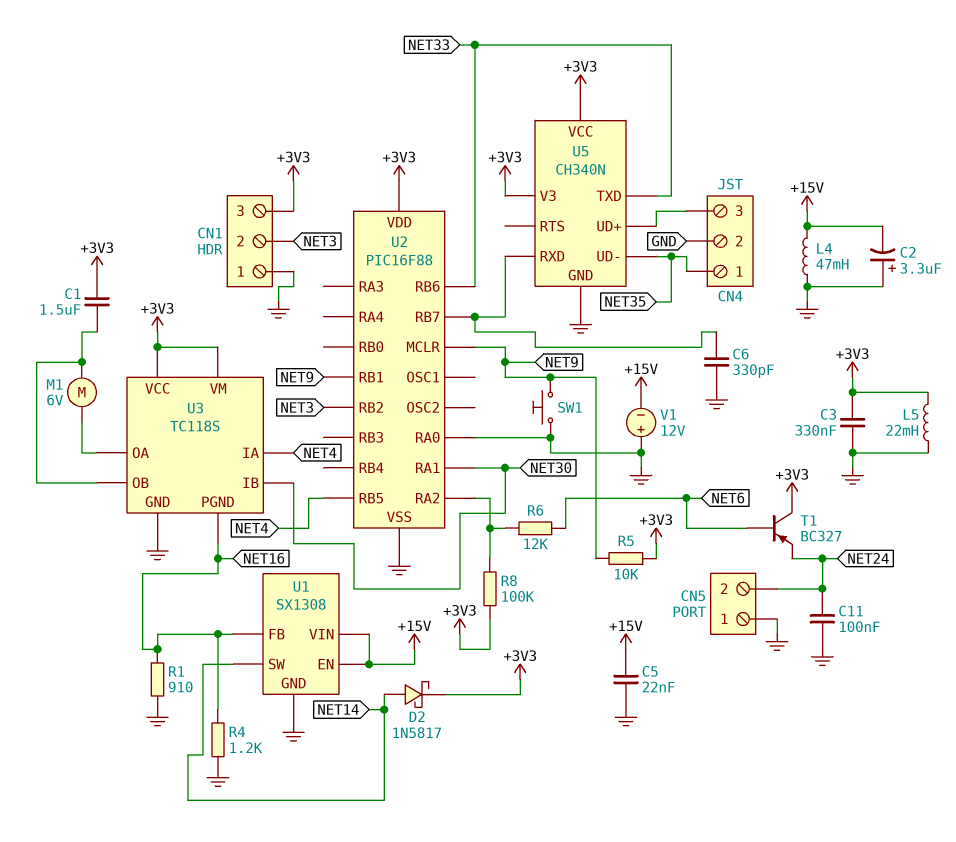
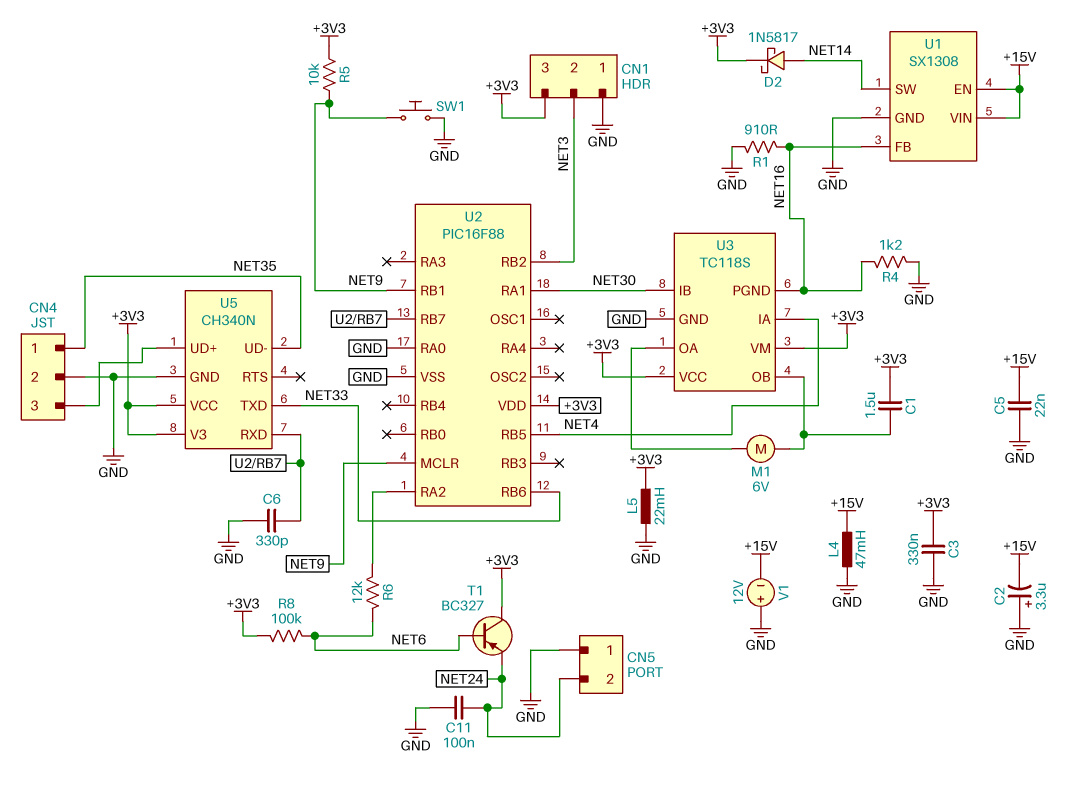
R8: 100k (+3V3, U2/RA2) -> 100k (+3V3, NET6)

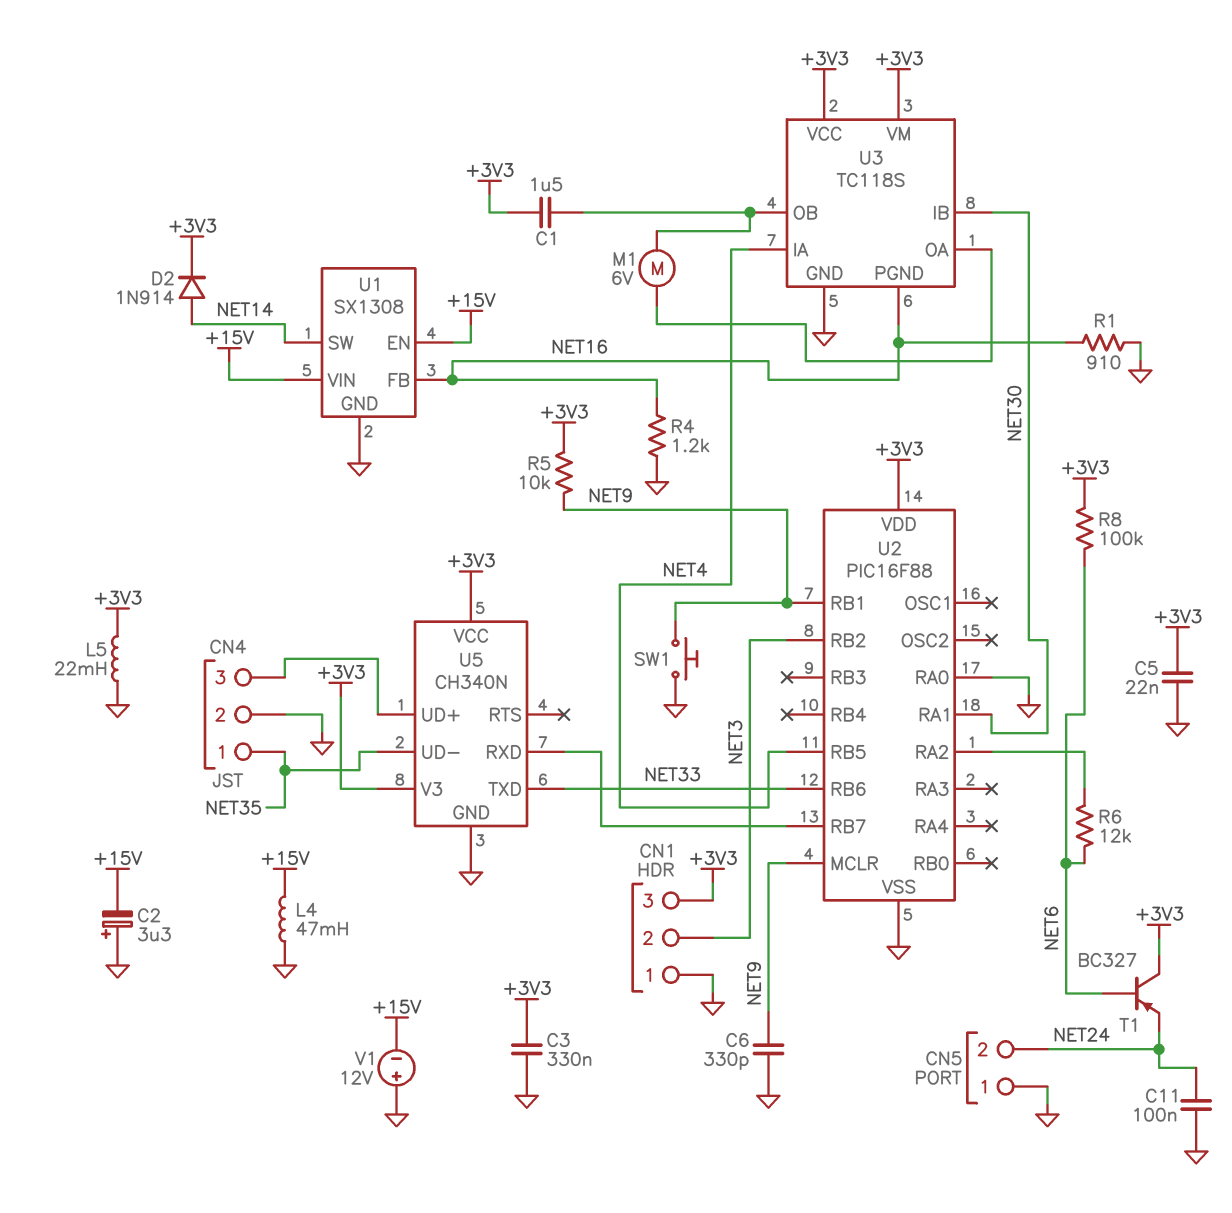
C5: 22nF (+15V, GND) -> 22nF (+3V3, GND)
C6: 330pF (GND, U2/RB7) -> 330pF (GND, NET9)
D2: schottky 1N5817 (A NET14, K +3V3) -> diode 1N914 (A NET14, K +3V3)

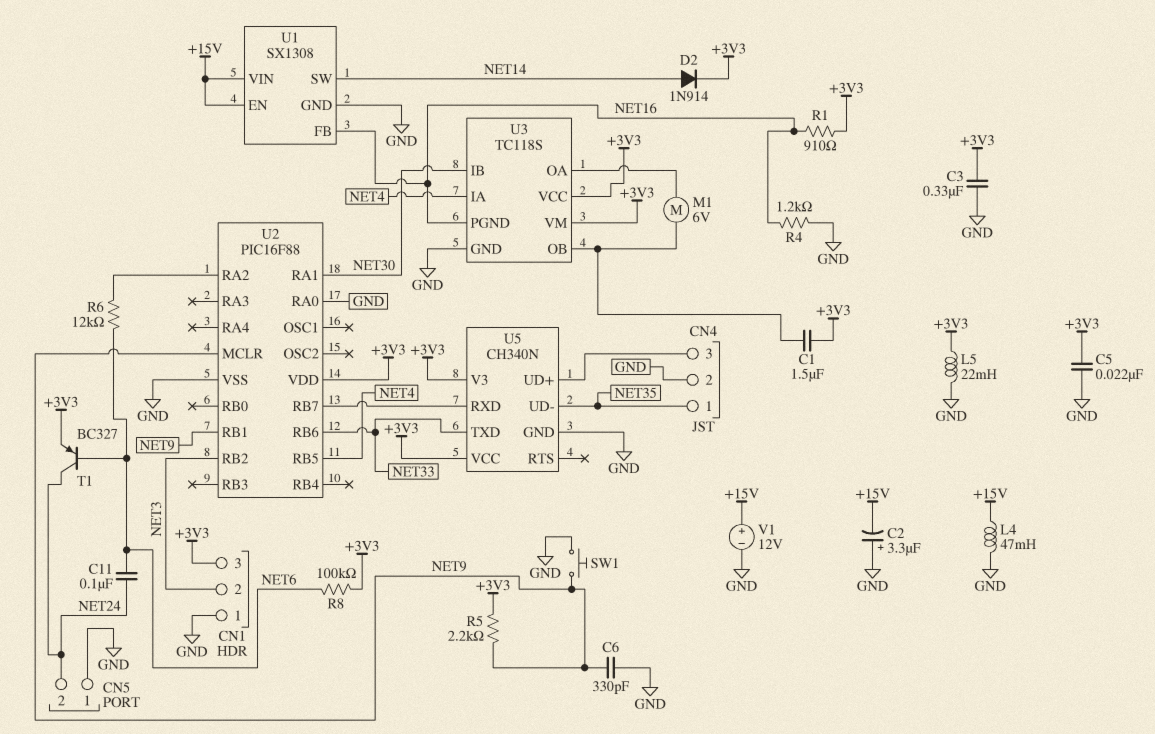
C11: 100nF (GND, NET24) -> 100nF (NET6, NET24)
R1: 910 (GND, NET16) -> 910 (+3V3, NET16)
R5: 10k (+3V3, NET9) -> 2.2k (+3V3, NET9)
T1: PNP BC327 (B NET6, C +3V3, E NET24) -> PNP BC327 (B NET6, C NET24, E +3V3)
V1: 12V (plus GND, minus +15V) -> 12V (plus +15V, minus GND)

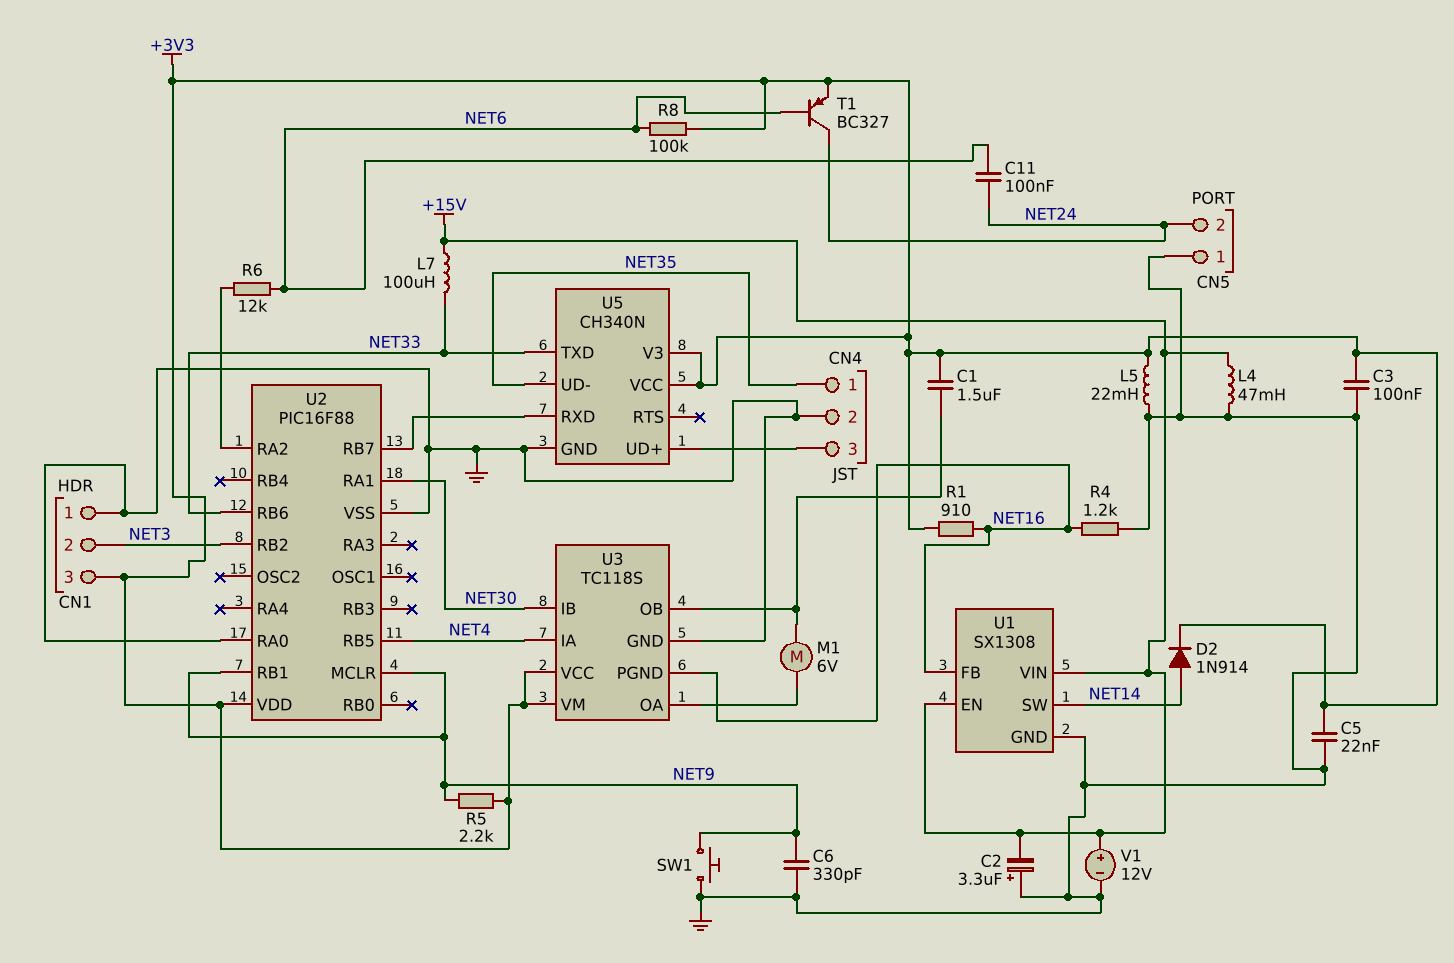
C3: 330nF (+3V3, GND) -> 100nF (+3V3, GND)
L7: none -> 100uH (+15V, NET33)

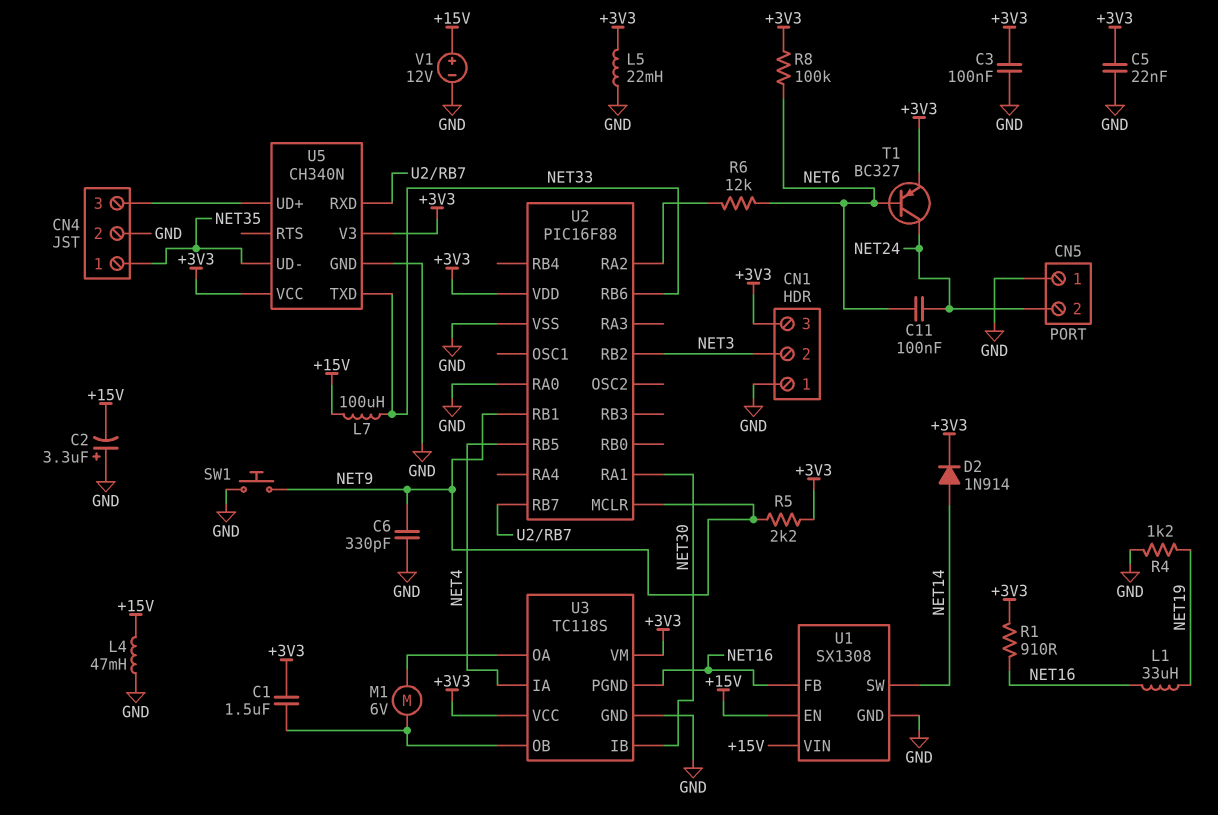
L1: none -> 33uH (NET16, NET19)
R4: 1.2k (GND, NET16) -> 1.2k (GND, NET19)

